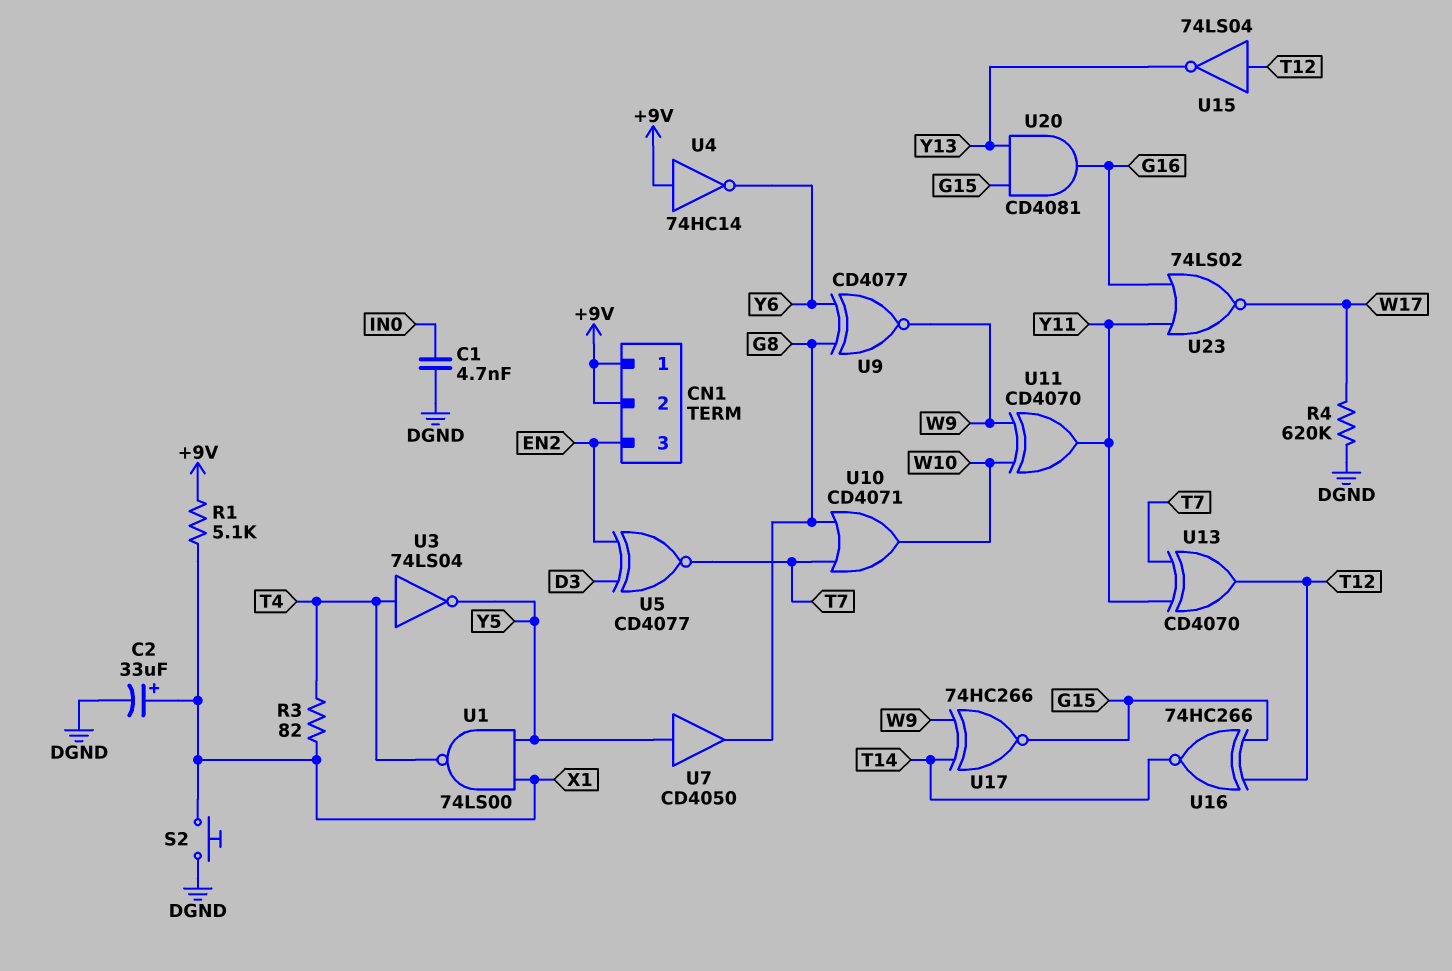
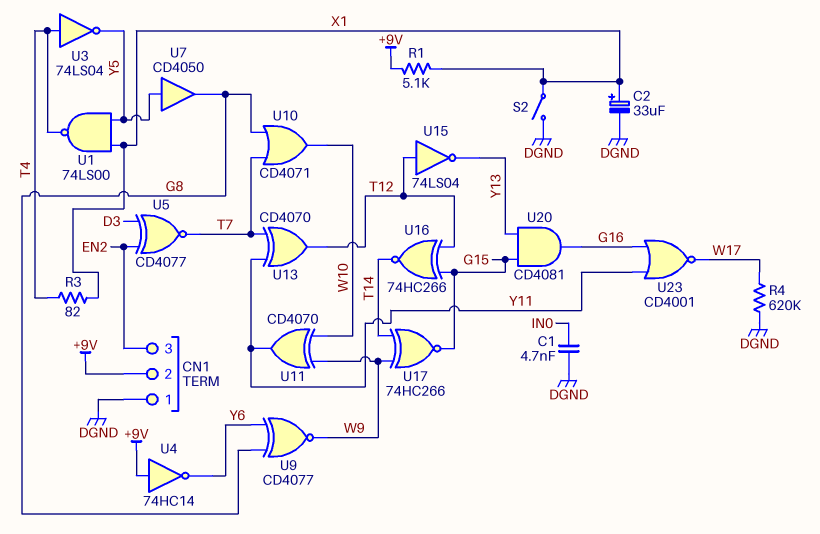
CN1 pin 1: +9V -> DGND
S2: button (DGND, X1) -> switch (DGND, X1)
U23: NOR 74LS02 (in G16, in Y11, out W17) -> NOR CD4001 (in G16, in Y11, out W17)

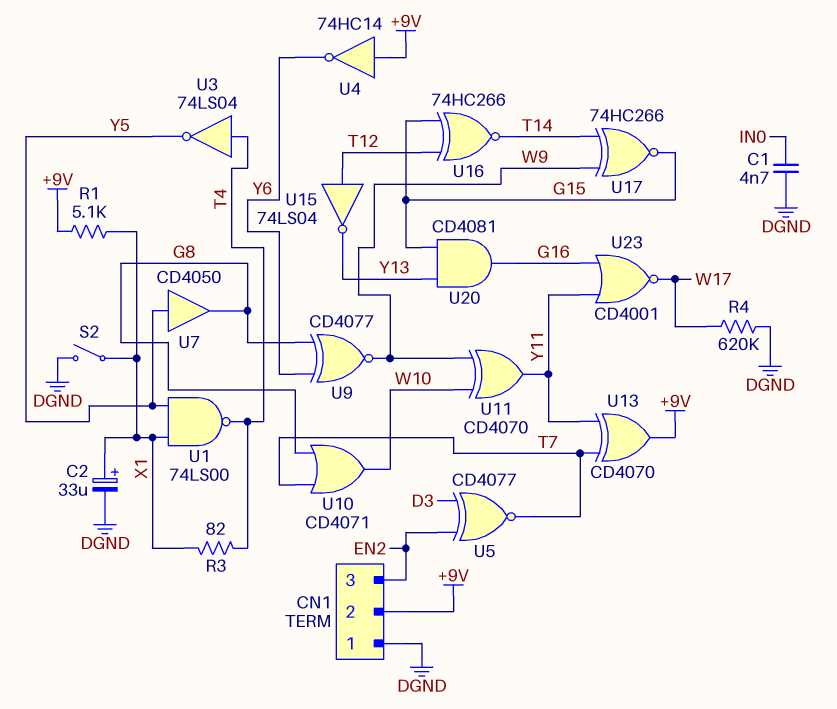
U13: XOR CD4070 (in T7, in Y11, out T12) -> XOR CD4070 (in T7, in Y11, out +9V)

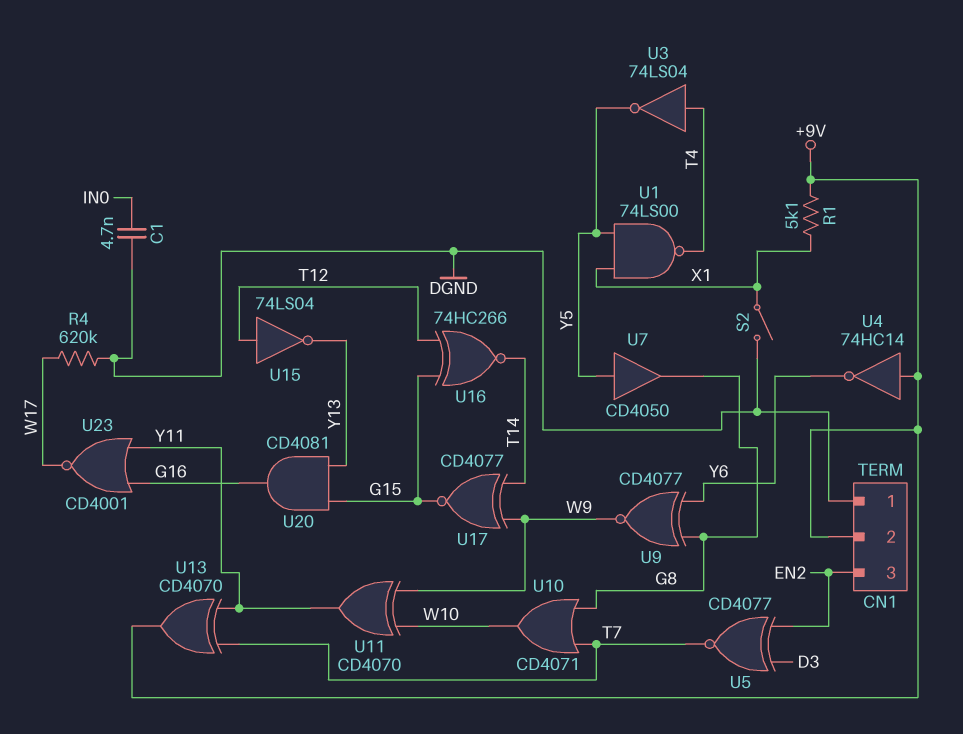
C2: 33uF (plus X1, minus DGND) -> none
R3: 82 (T4, X1) -> none
U17: XNOR 74HC266 (in T14, in W9, out G15) -> XNOR CD4077 (in T14, in W9, out G15)

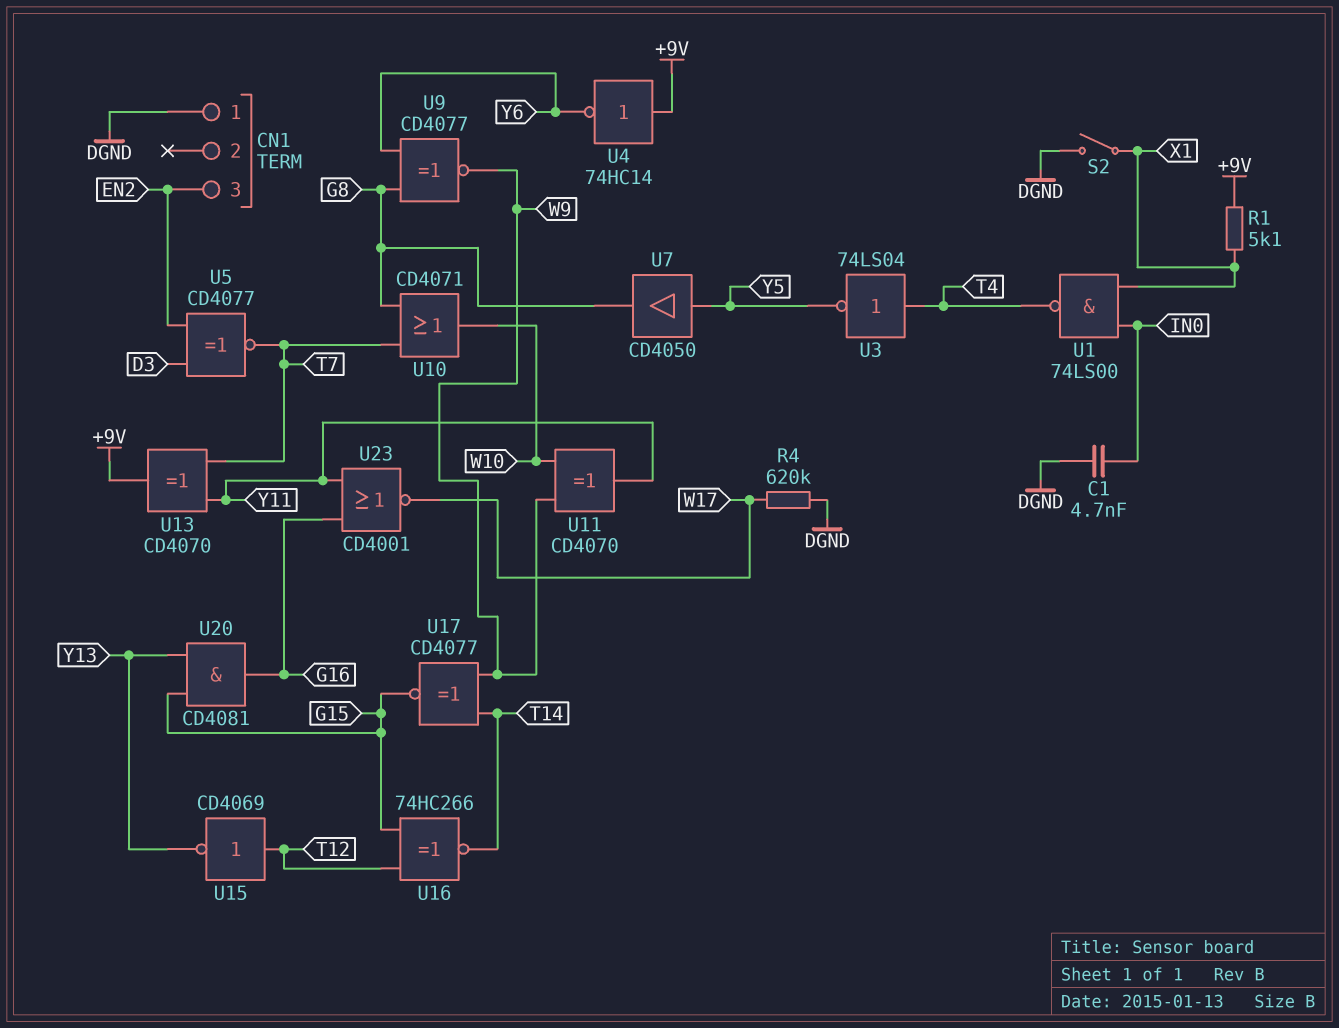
CN1 pin 2: +9V -> none
U1: NAND 74LS00 (in X1, in Y5, out T4) -> NAND 74LS00 (in IN0, in X1, out T4)
U15: NOT 74LS04 (in T12, out Y13) -> NOT CD4069 (in T12, out Y13)

